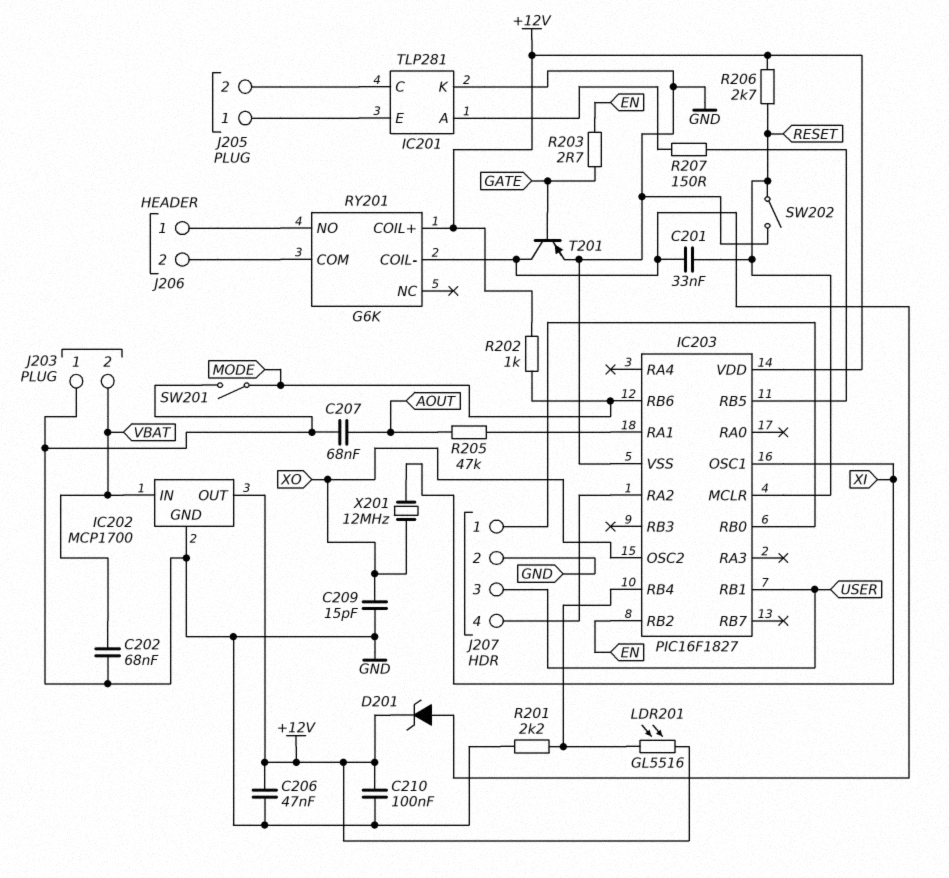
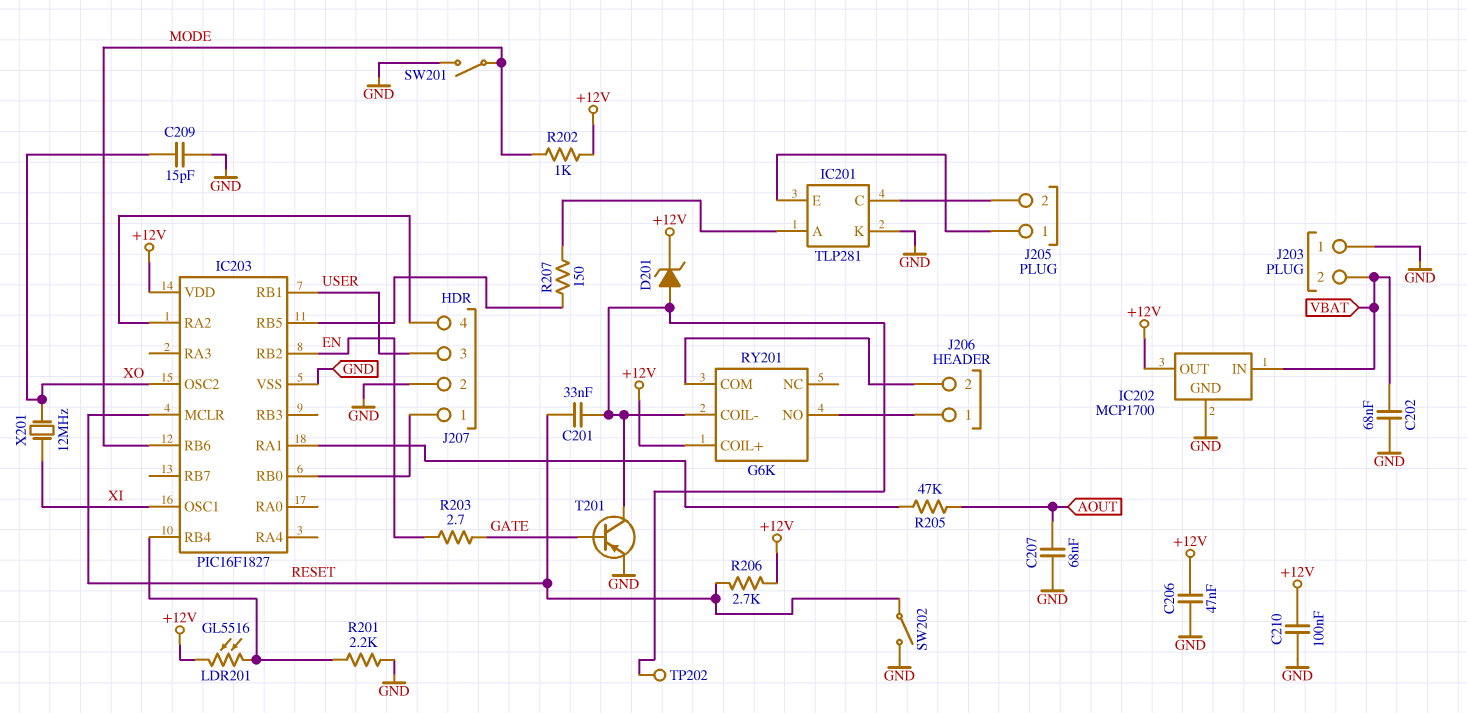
TP202: none -> test point (RY201/COIL-)

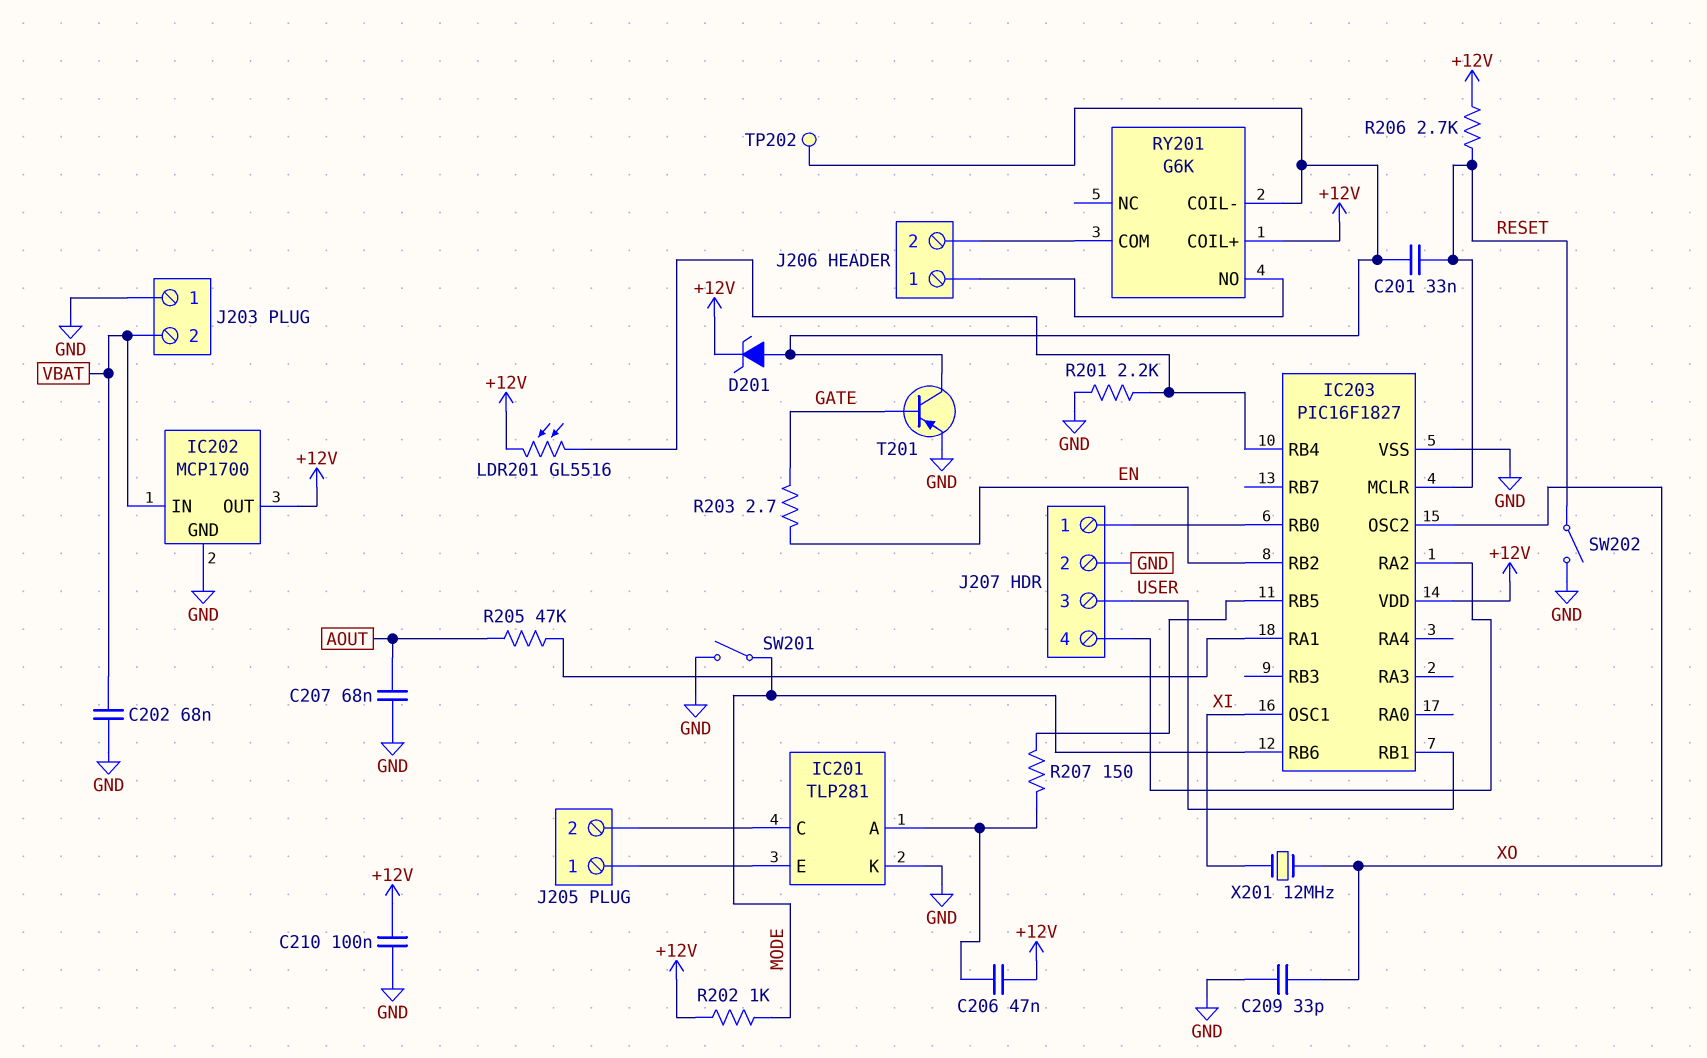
C206: 47nF (+12V, GND) -> 47nF (+12V, IC201/A)
C209: 15pF (GND, XO) -> 33pF (GND, XO)

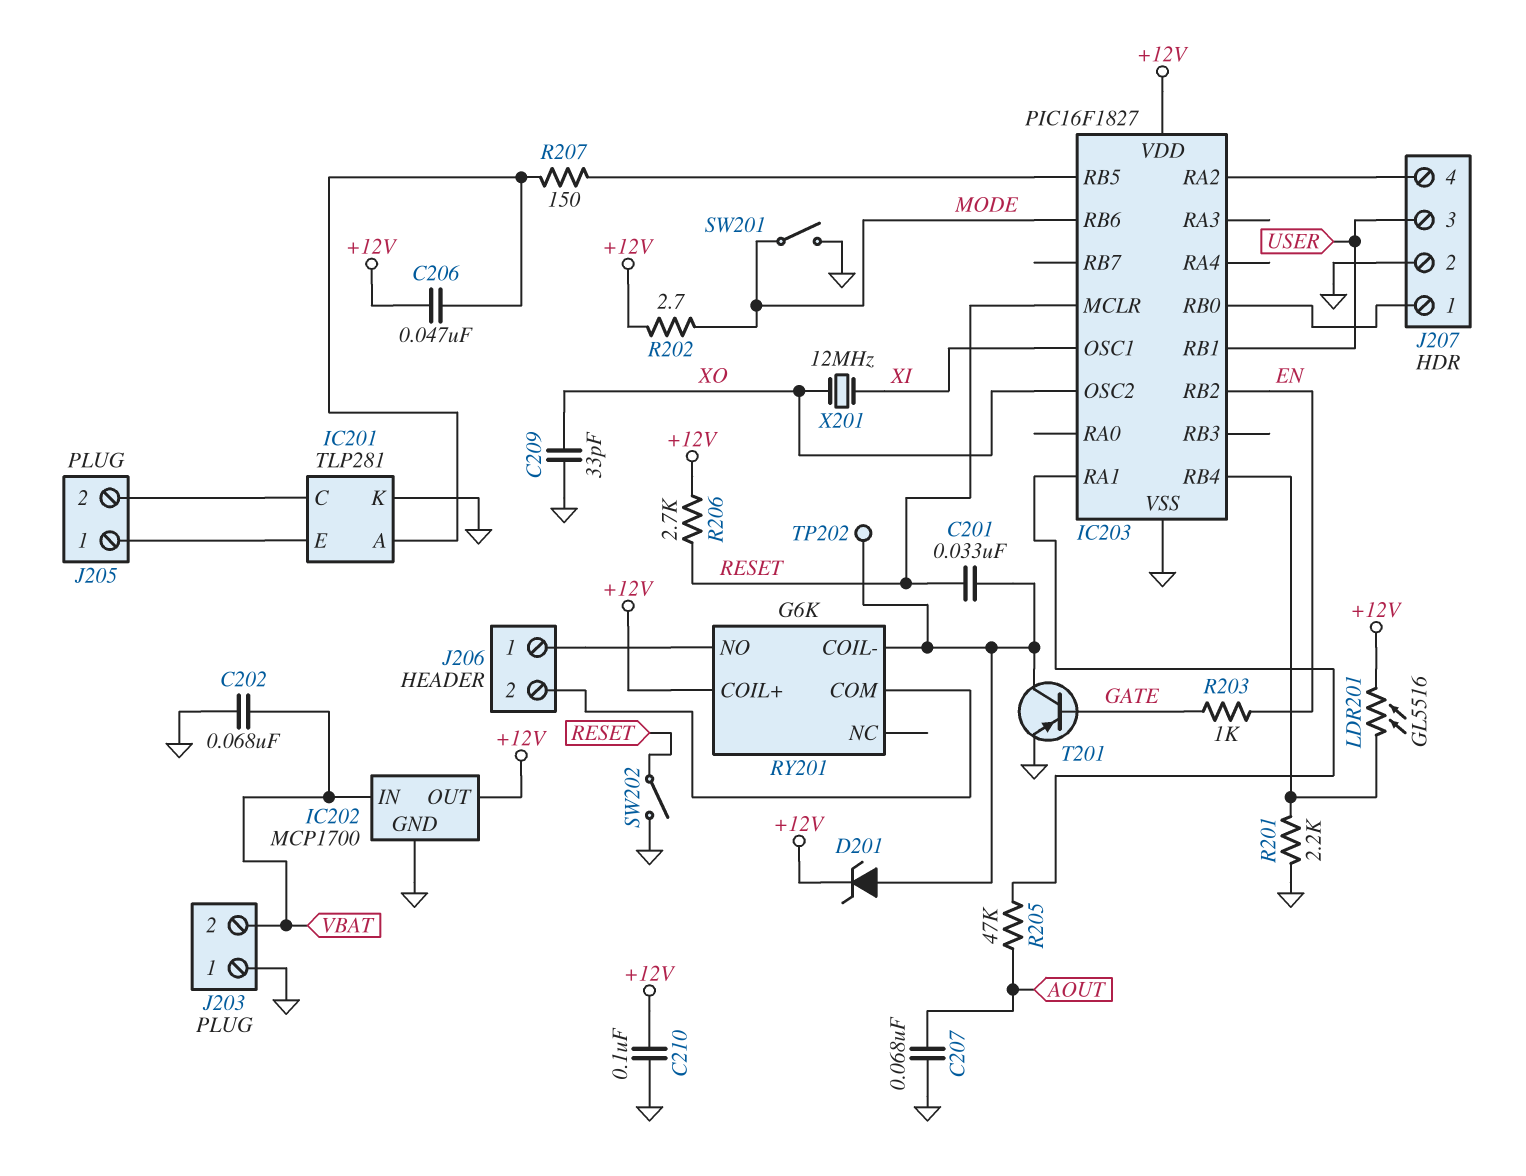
R202: 1k (+12V, MODE) -> 2.7 (+12V, MODE)
R203: 2.7 (EN, GATE) -> 1k (EN, GATE)

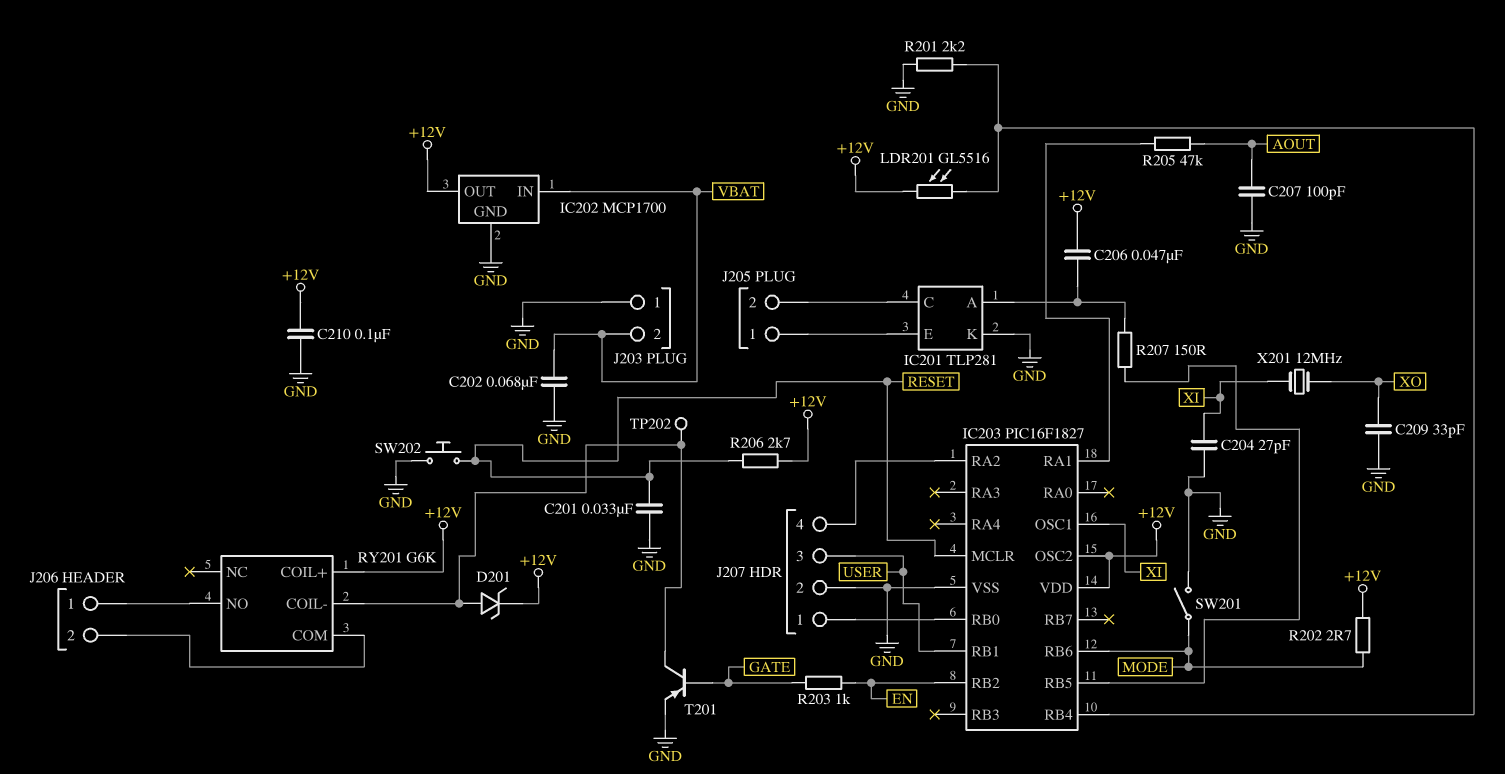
C201: 33nF (RESET, RY201/COIL-) -> 33nF (GND, RESET)
C204: none -> 27pF (GND, XI)
C207: 68nF (AOUT, GND) -> 100pF (AOUT, GND)
IC203 pin OSC2: XO -> +12V
SW202: switch (GND, RESET) -> button (GND, RESET)

